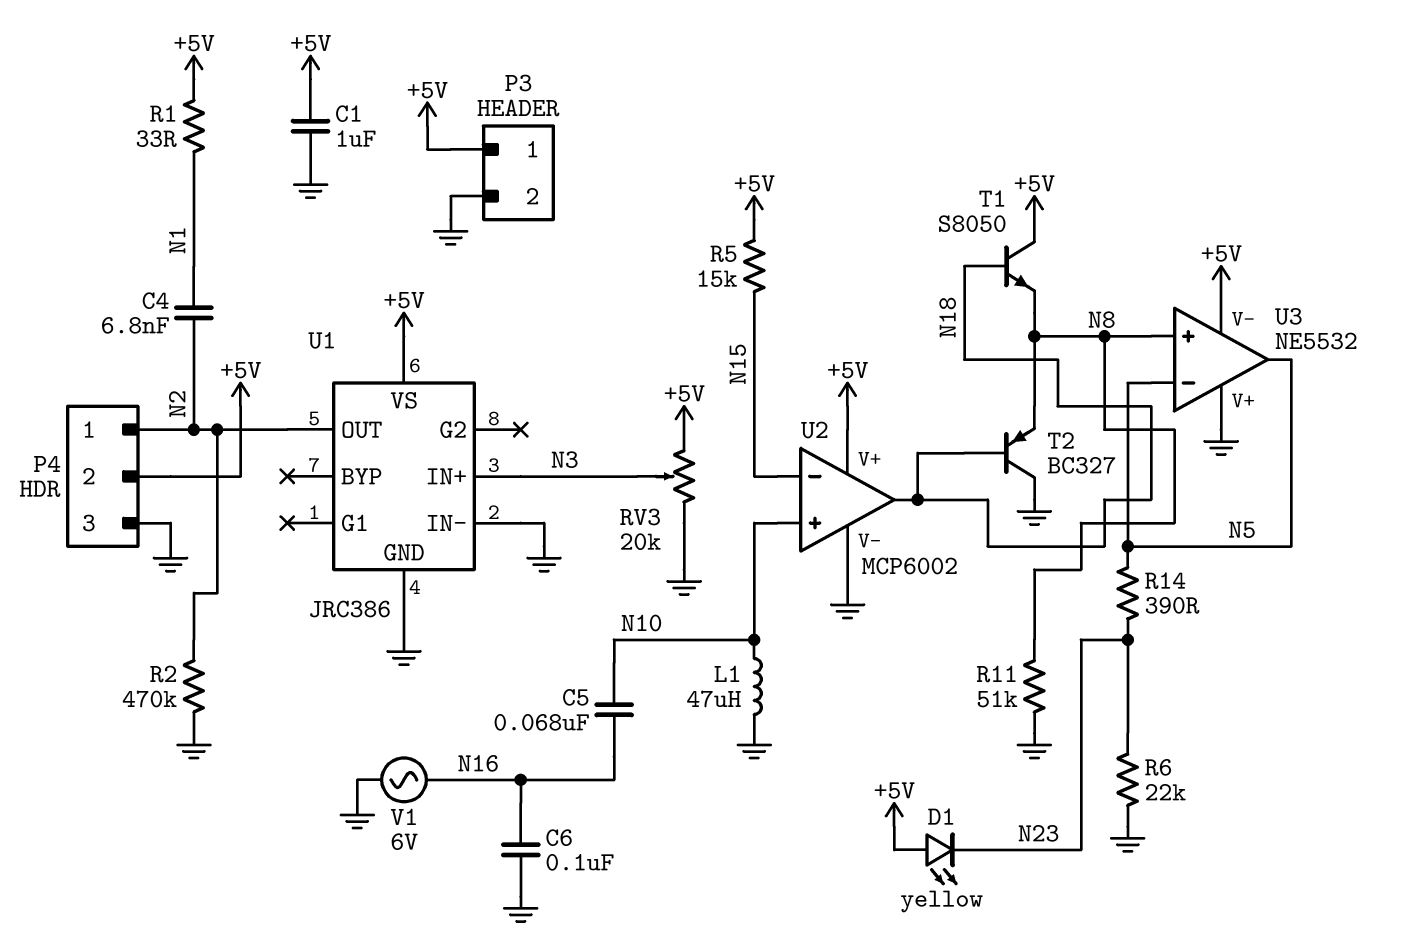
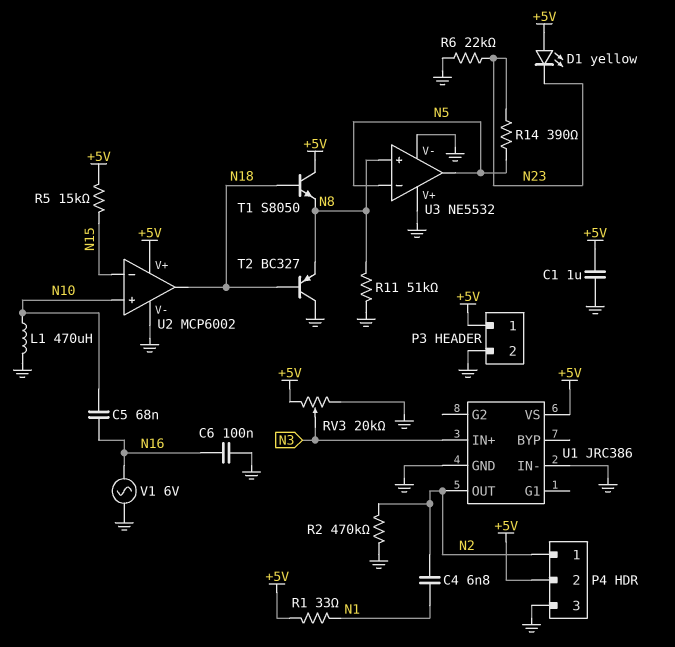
L1: 47uH (GND, N10) -> 470uH (GND, N10)
U3 pin V-: +5V -> GND

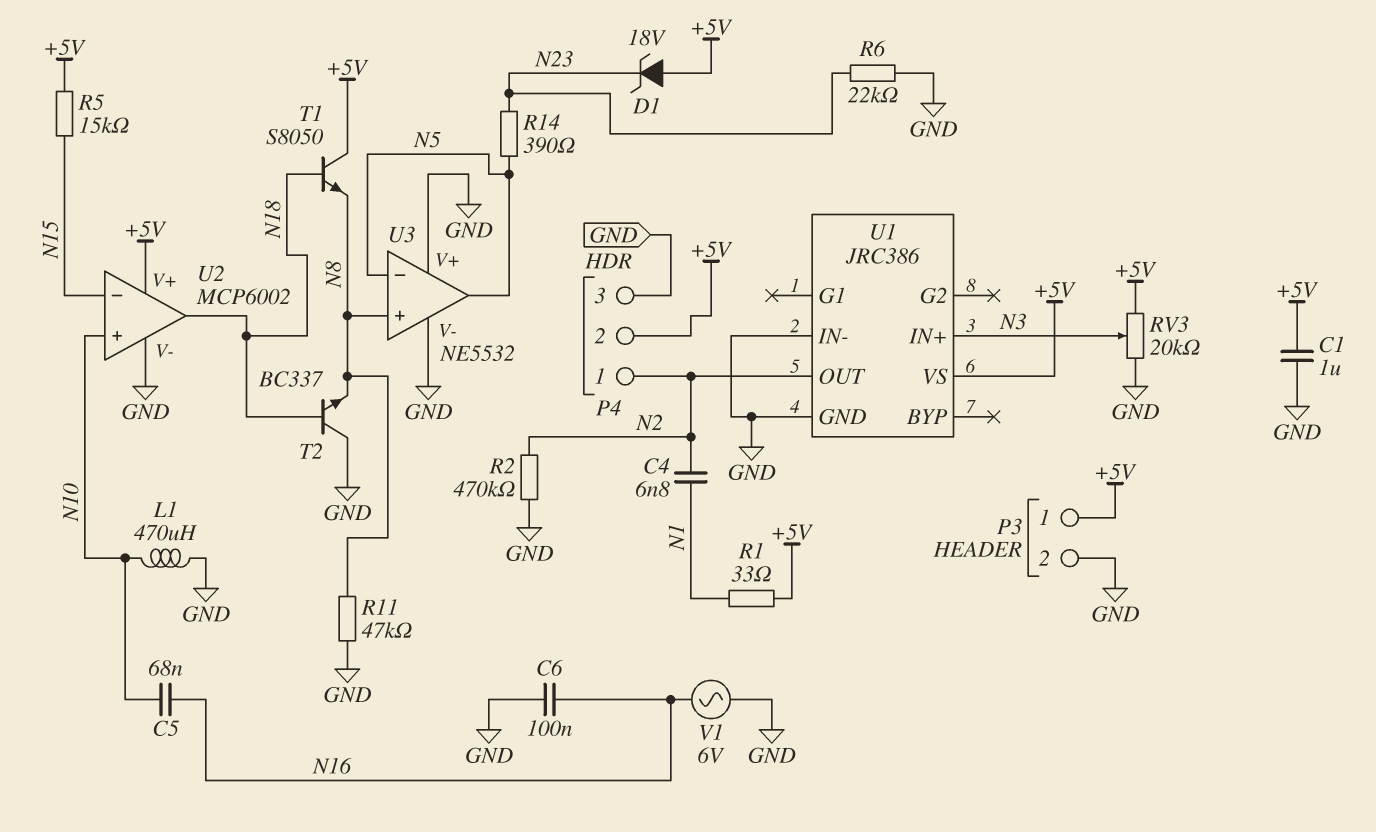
D1: LED yellow (A +5V, K N23) -> zener 18V (A +5V, K N23)
R11: 51k (GND, N8) -> 47k (GND, N8)
T2: PNP BC327 (B N18, C GND, E N8) -> NPN BC337 (B N18, C GND, E N8)

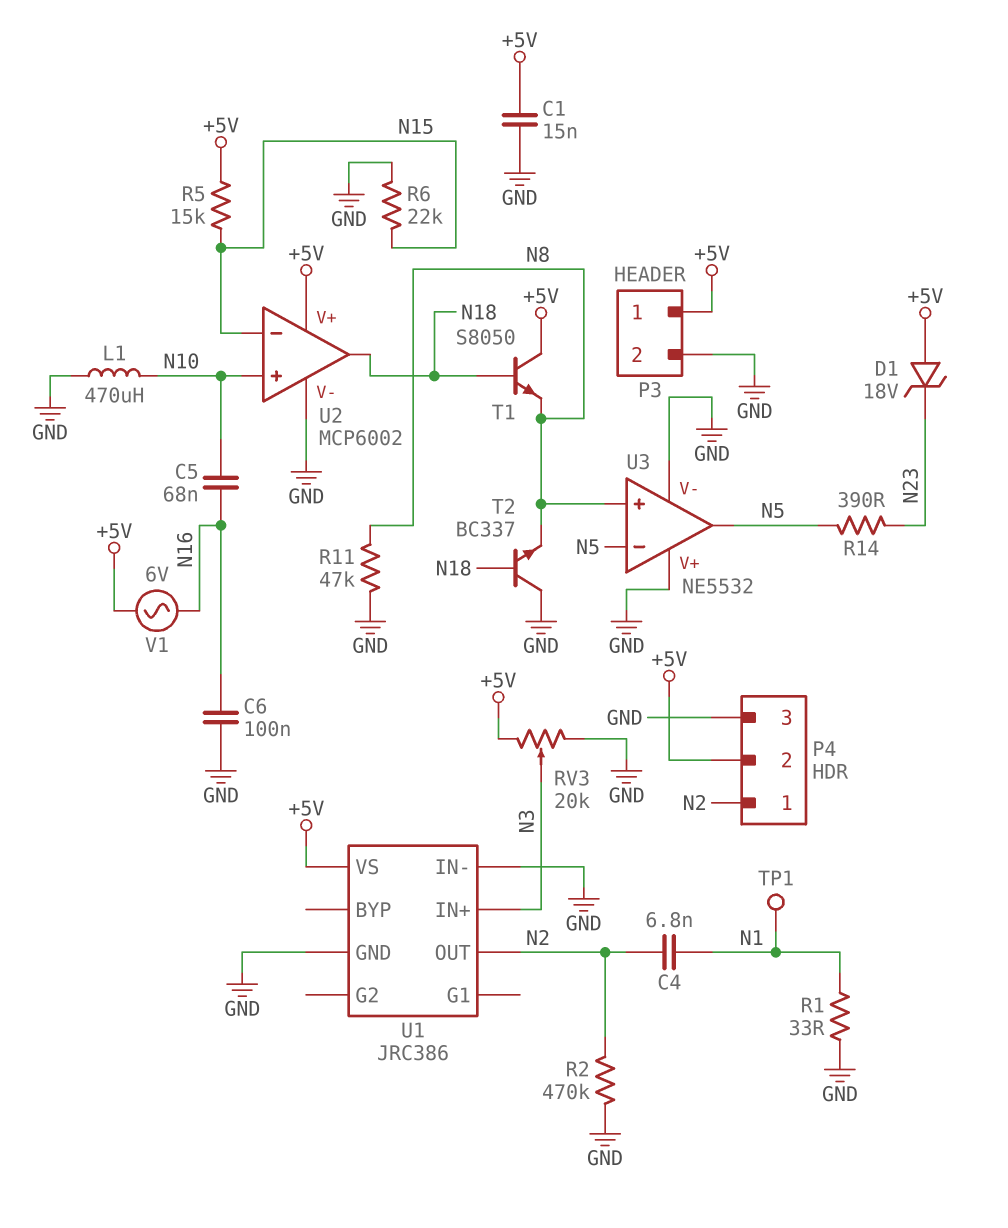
C1: 1uF (+5V, GND) -> 15nF (+5V, GND)
R1: 33 (+5V, N1) -> 33 (GND, N1)
R6: 22k (GND, N23) -> 22k (GND, N15)
TP1: none -> test point (N1)
V1: AC 6V (GND, N16) -> AC 6V (+5V, N16)

